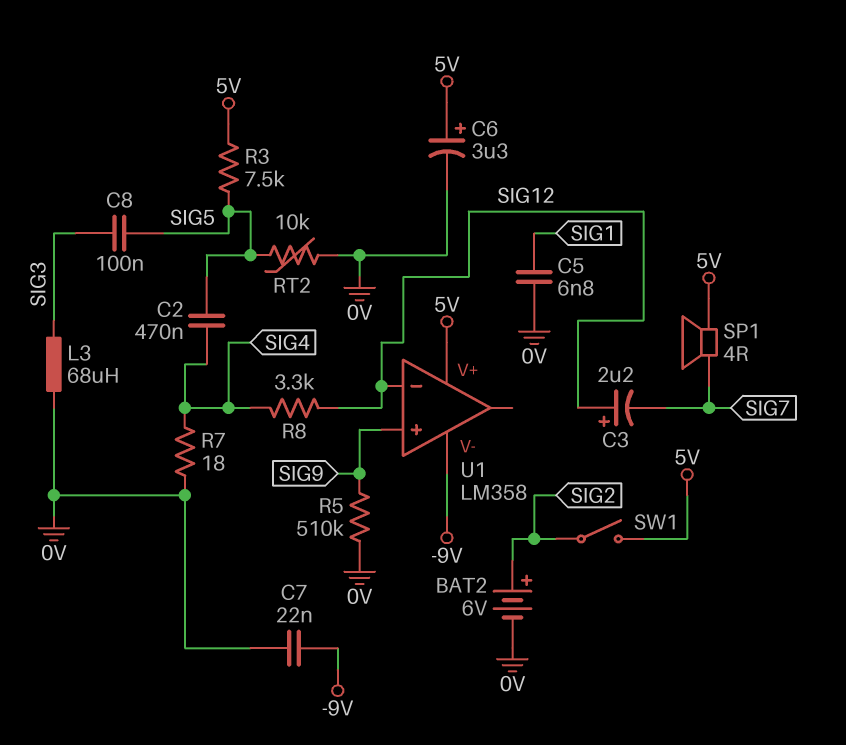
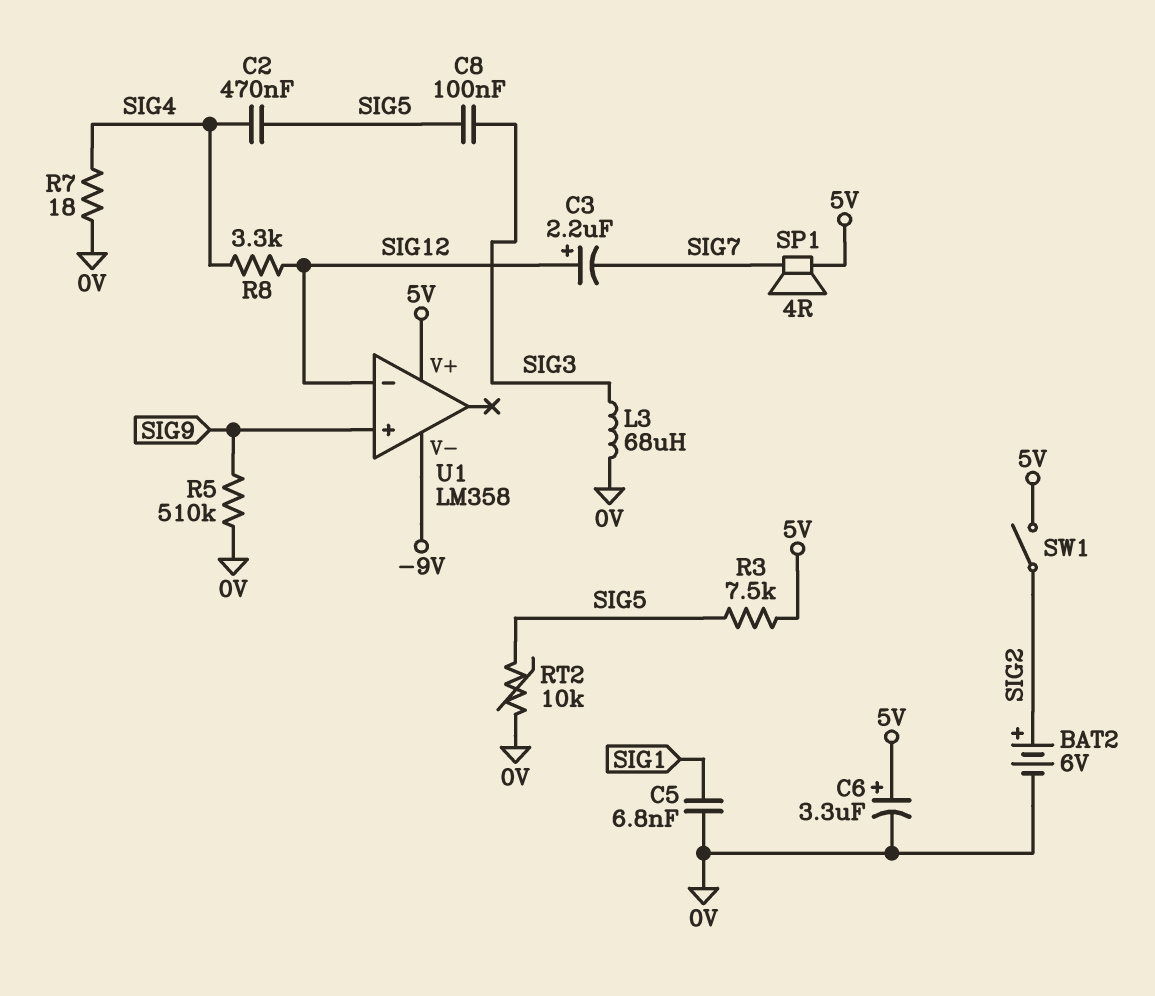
C7: 22nF (-9V, 0V) -> none

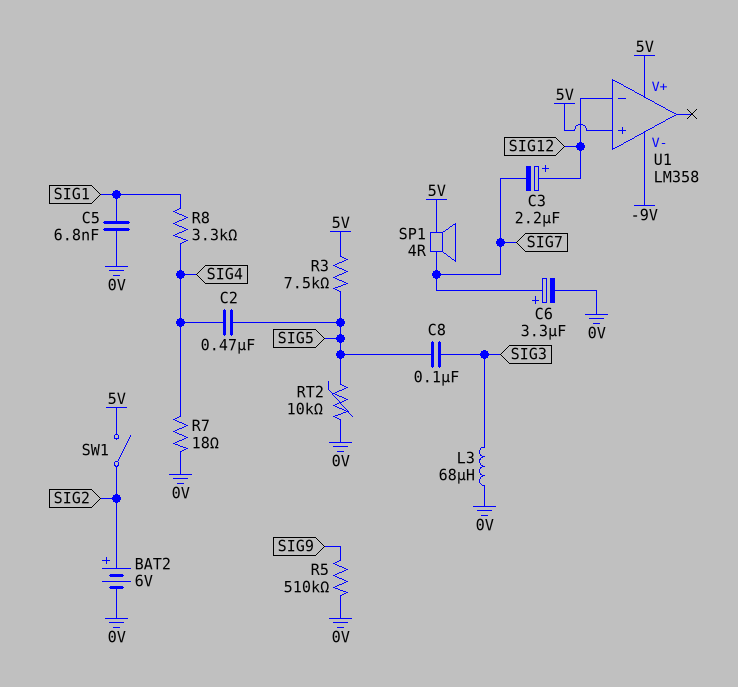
C6: 3.3uF (plus 5V, minus 0V) -> 3.3uF (plus SIG7, minus 0V)
R8: 3.3k (SIG4, SIG12) -> 3.3k (SIG1, SIG4)
U1 pin in+: SIG9 -> 5V

